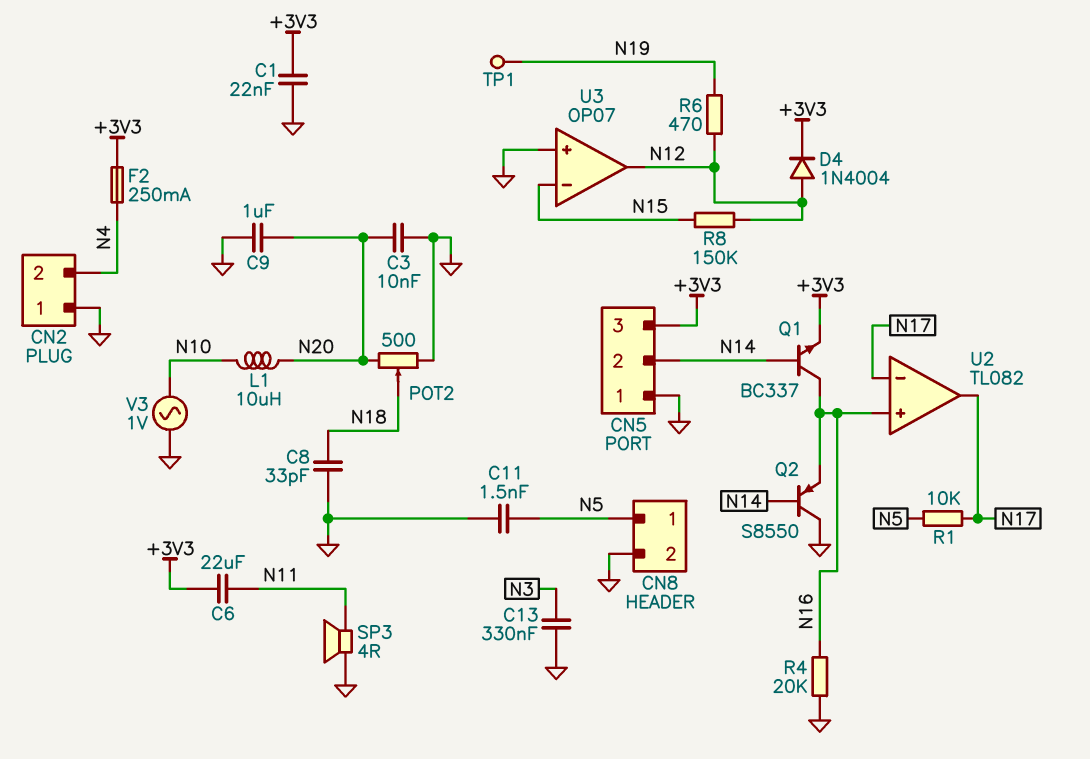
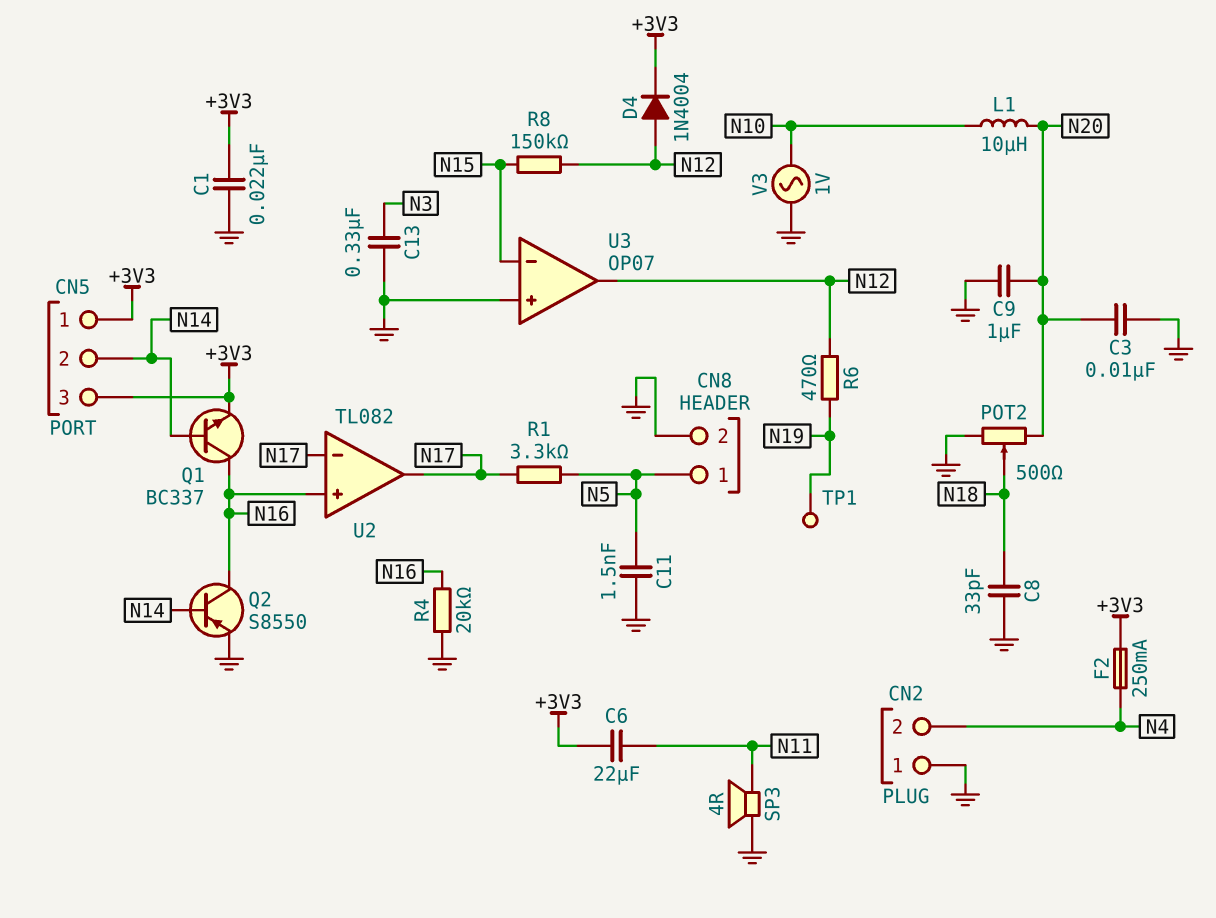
CN5 pin 1: GND -> +3V3
Q2: PNP S8550 (B N14, C GND, E N16) -> PNP S8550 (B N14, C N16, E GND)
R1: 10k (N5, N17) -> 3.3k (N5, N17)

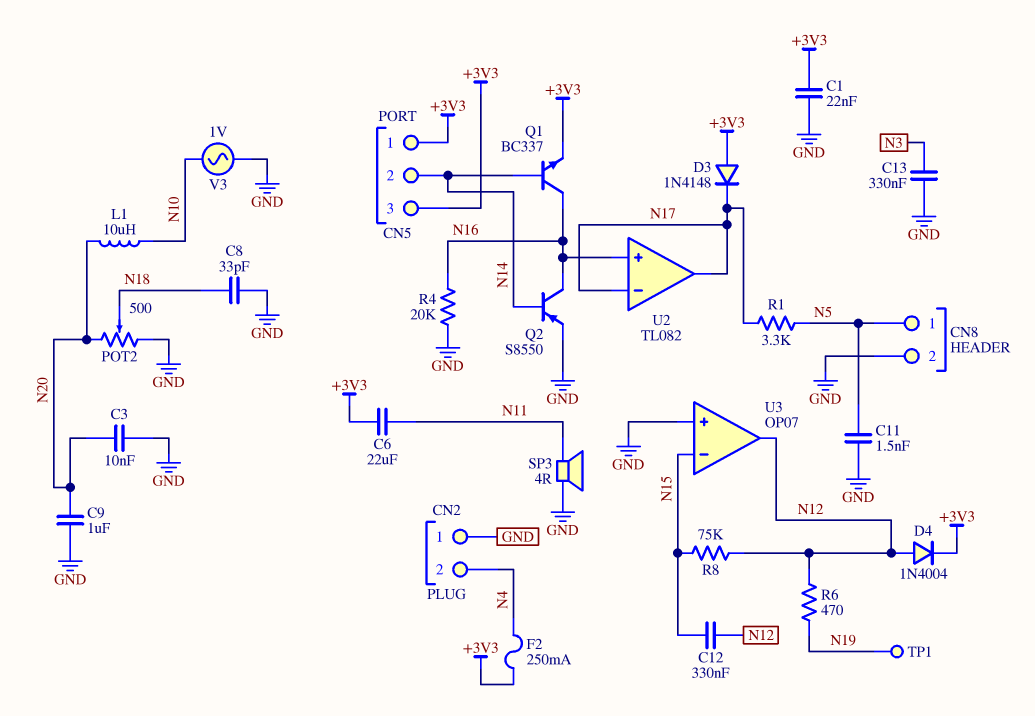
C12: none -> 330nF (N12, N15)
D3: none -> diode 1N4148 (A +3V3, K N17)
R8: 150k (N12, N15) -> 75k (N12, N15)

